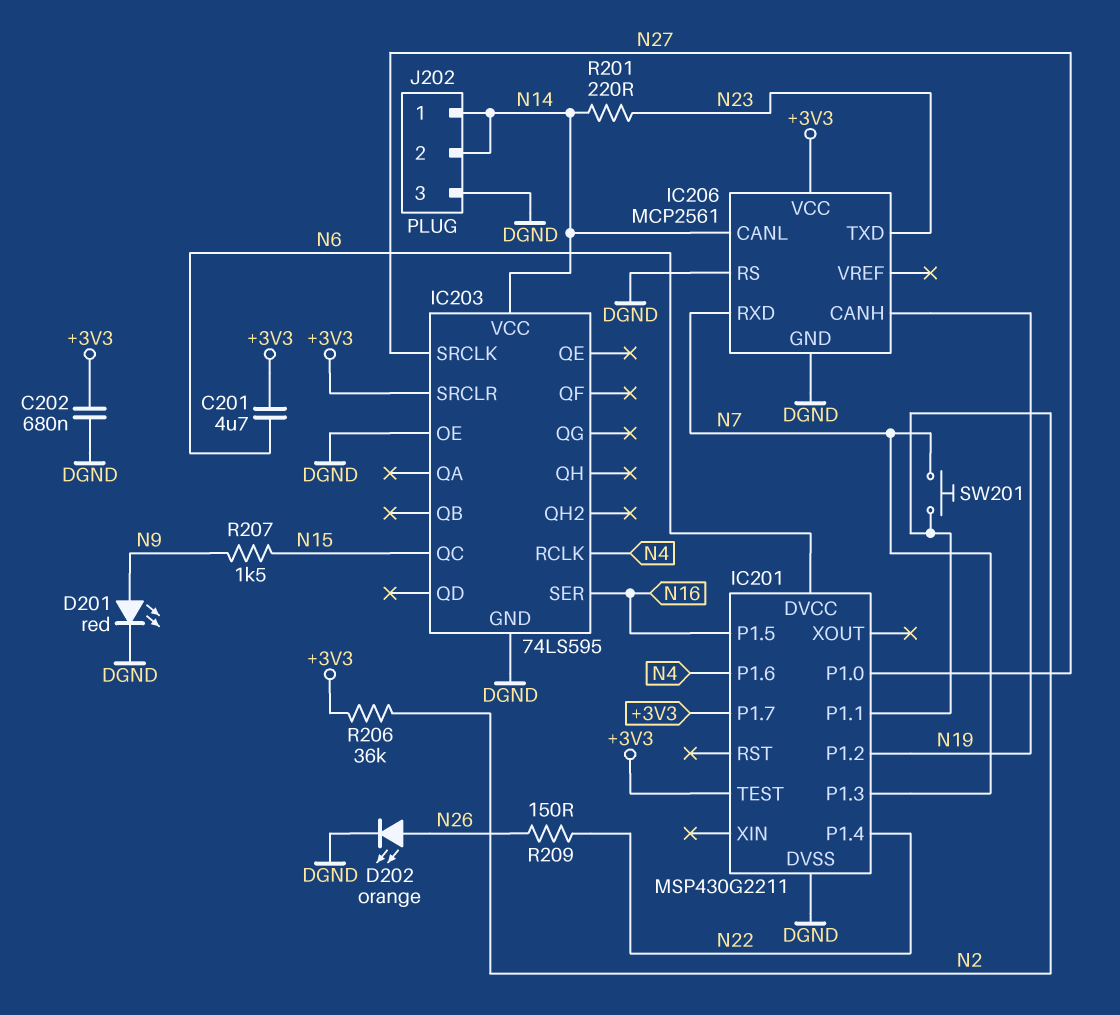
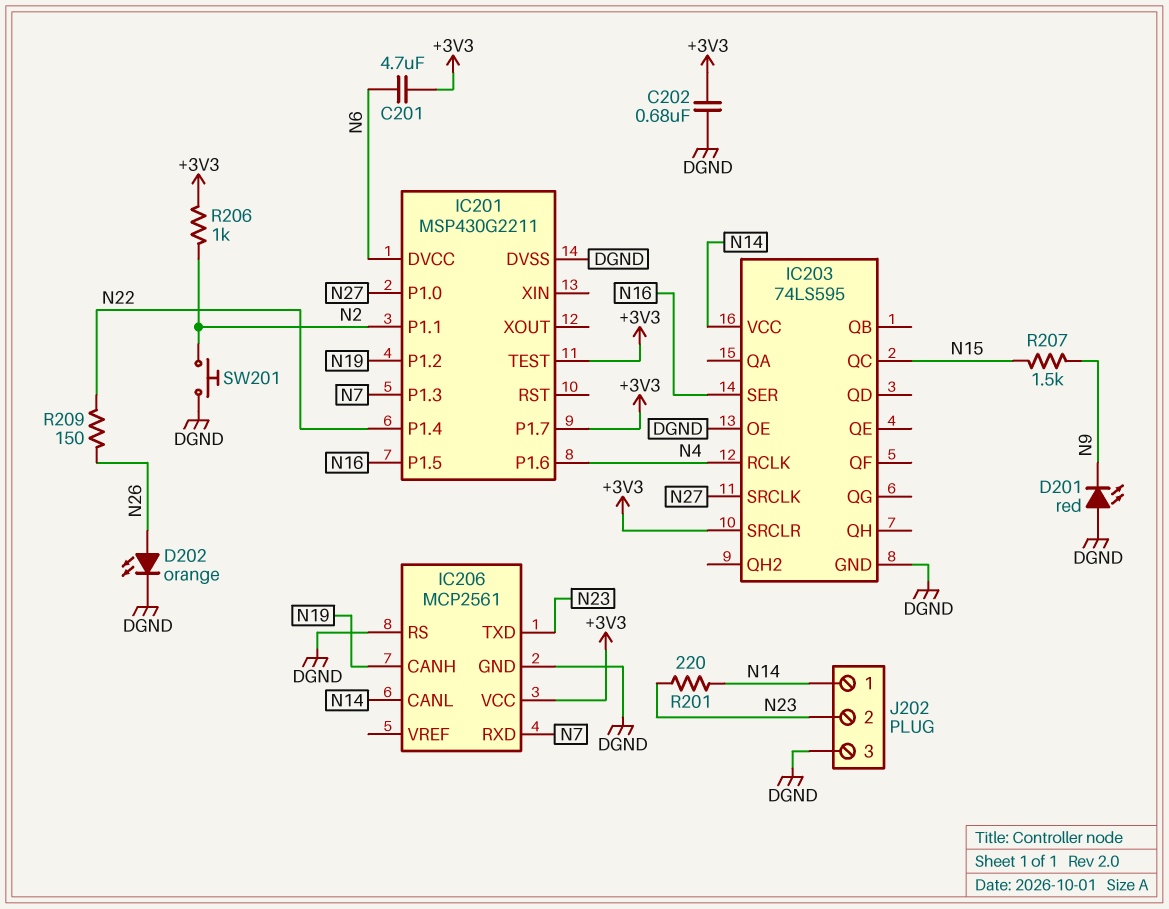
D201: LED red (A N9, K DGND) -> LED red (A DGND, K N9)
J202 pin 2: N14 -> N23
R206: 36k (+3V3, N2) -> 1k (+3V3, N2)
SW201: button (N2, N7) -> button (DGND, N2)

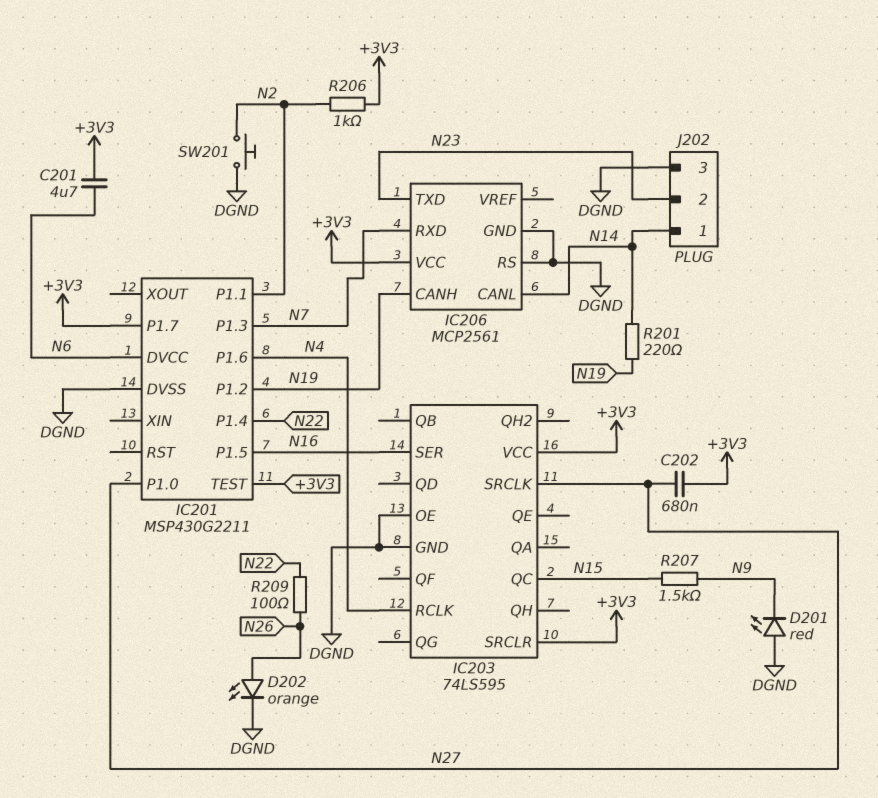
C202: 680nF (+3V3, DGND) -> 680nF (+3V3, N27)
IC203 pin VCC: N14 -> +3V3
R201: 220 (N14, N23) -> 220 (N14, N19)
R209: 150 (N22, N26) -> 100 (N22, N26)

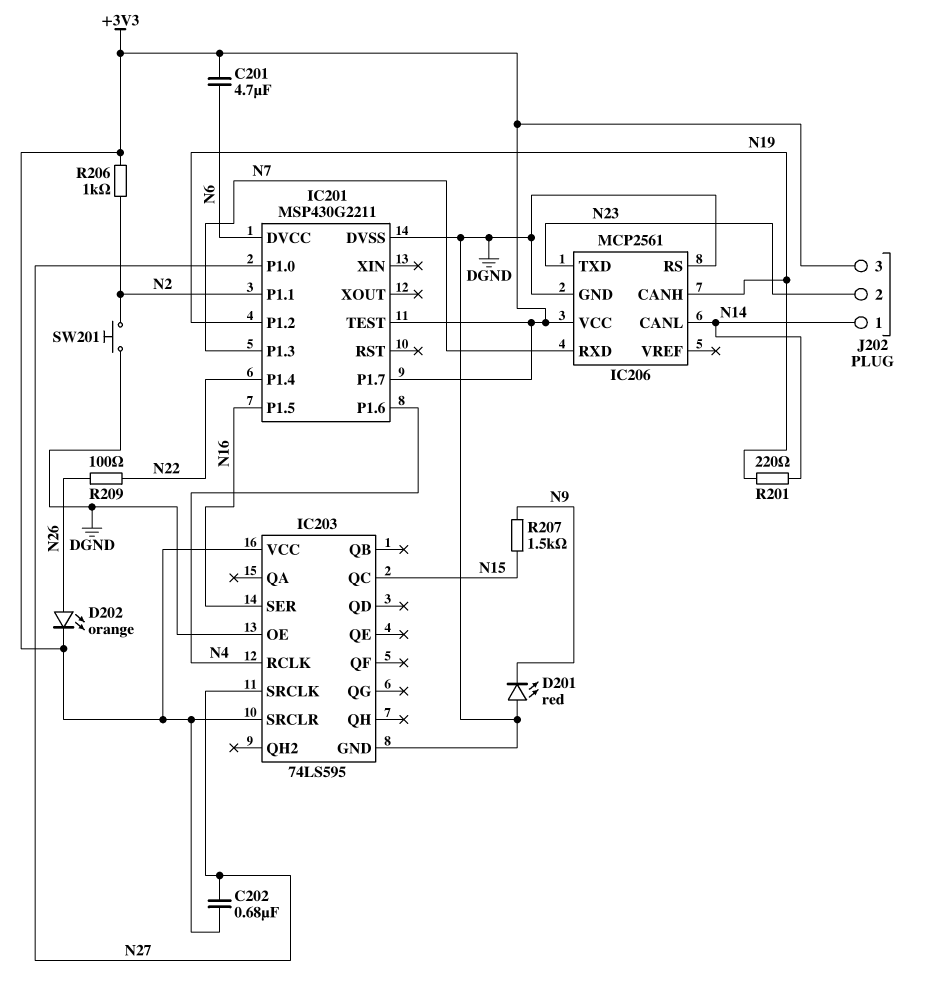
D202: LED orange (A N26, K DGND) -> LED orange (A N26, K +3V3)
J202 pin 3: DGND -> +3V3

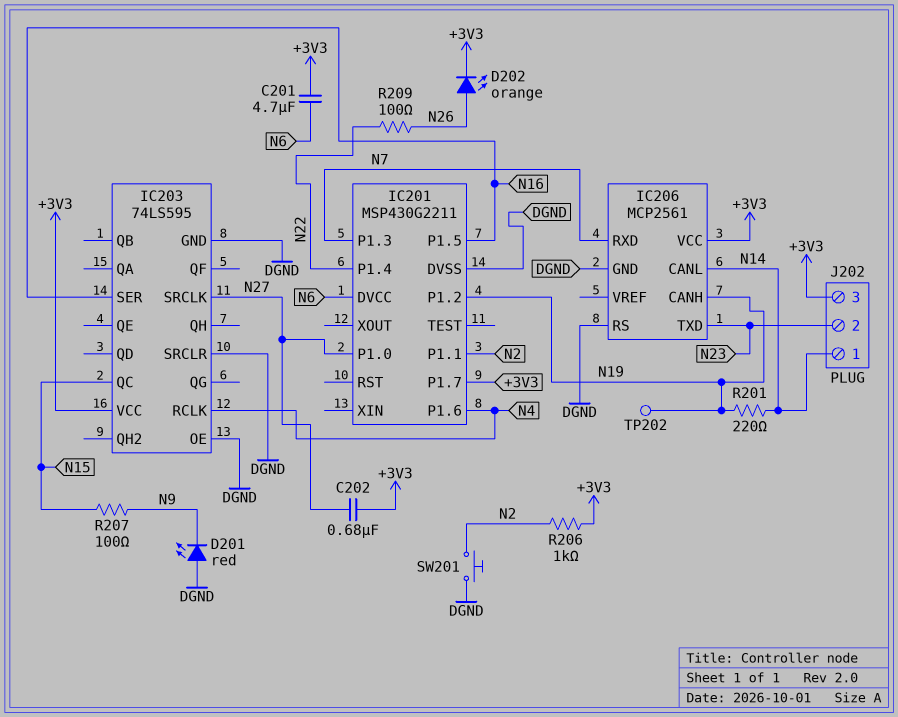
IC201 pin TEST: +3V3 -> none
IC203 pin SRCLR: +3V3 -> DGND
R207: 1.5k (N9, N15) -> 100 (N9, N15)
TP202: none -> test point (N19)

